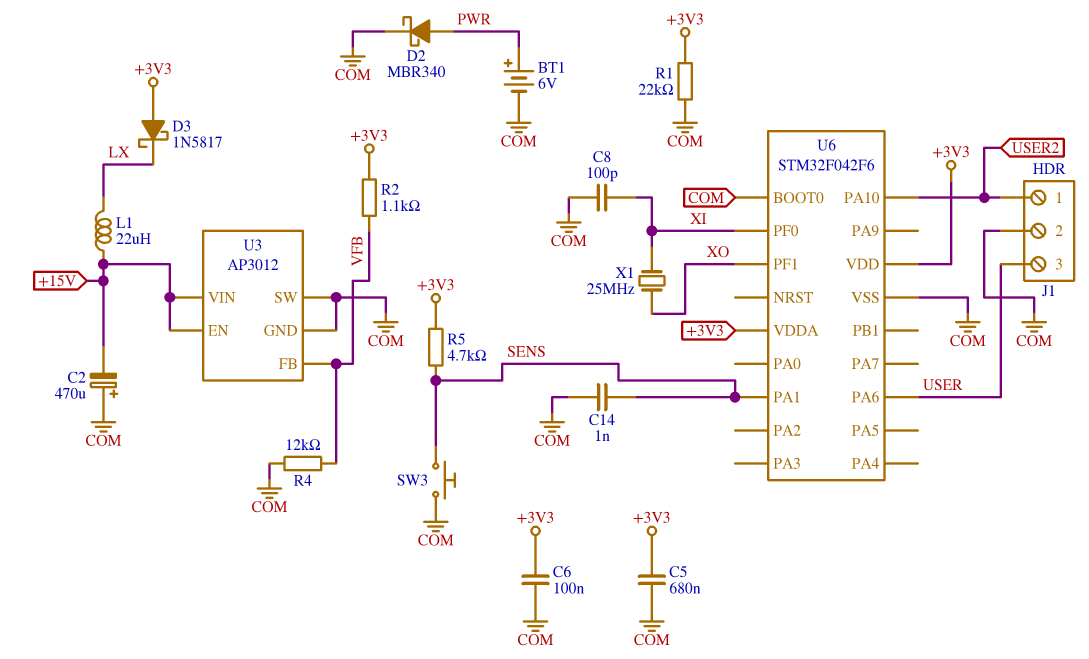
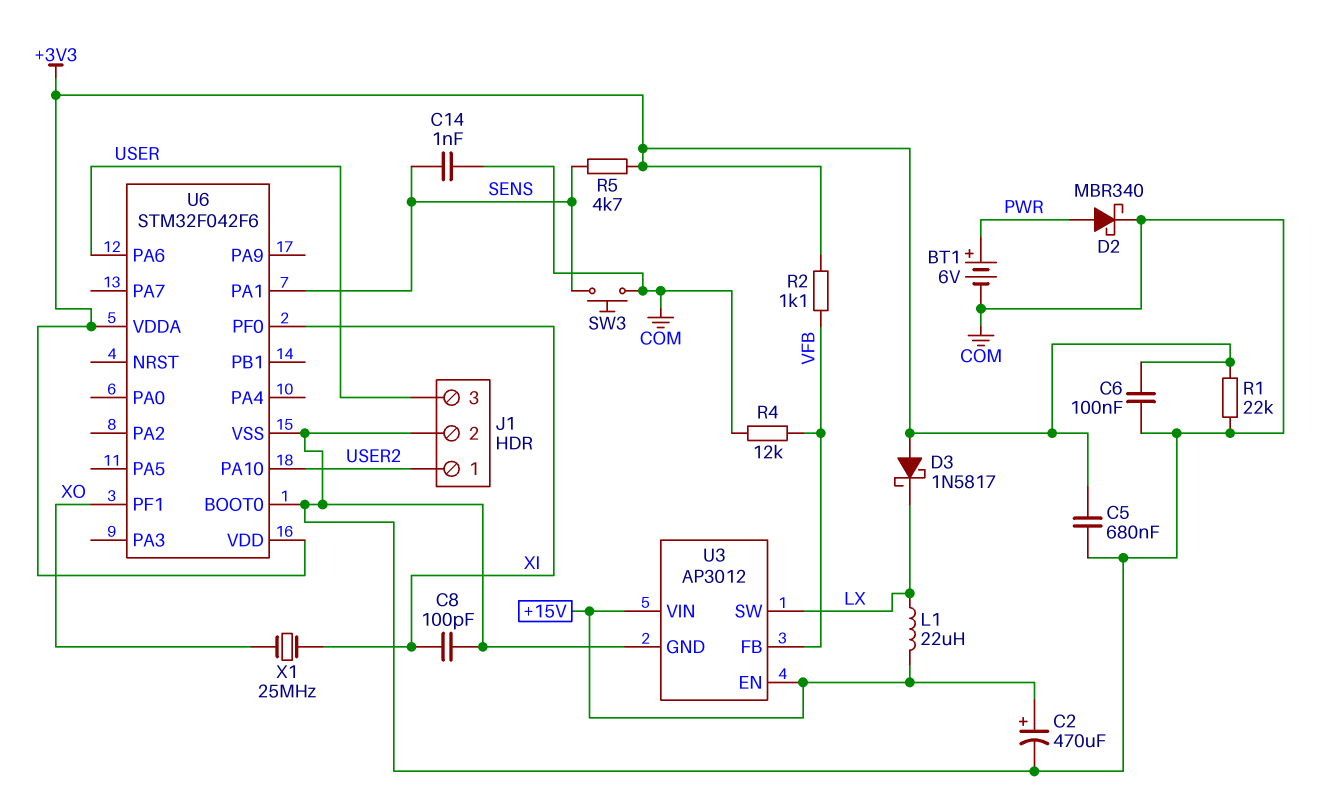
C2: 470uF (plus COM, minus +15V) -> 470uF (plus +15V, minus COM)
U3 pin SW: COM -> LX

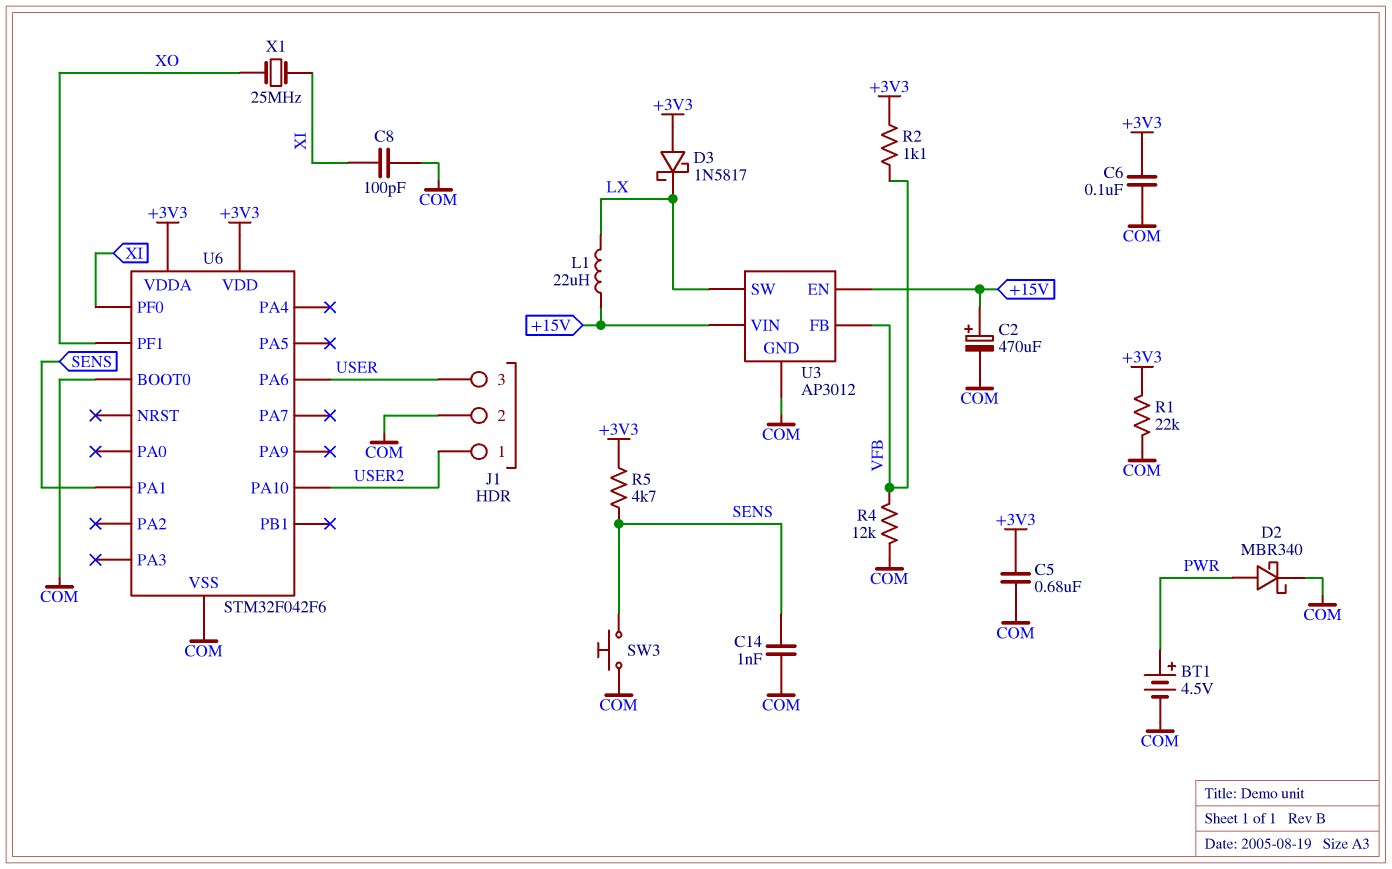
BT1: 6V (plus PWR, minus COM) -> 4.5V (plus PWR, minus COM)

